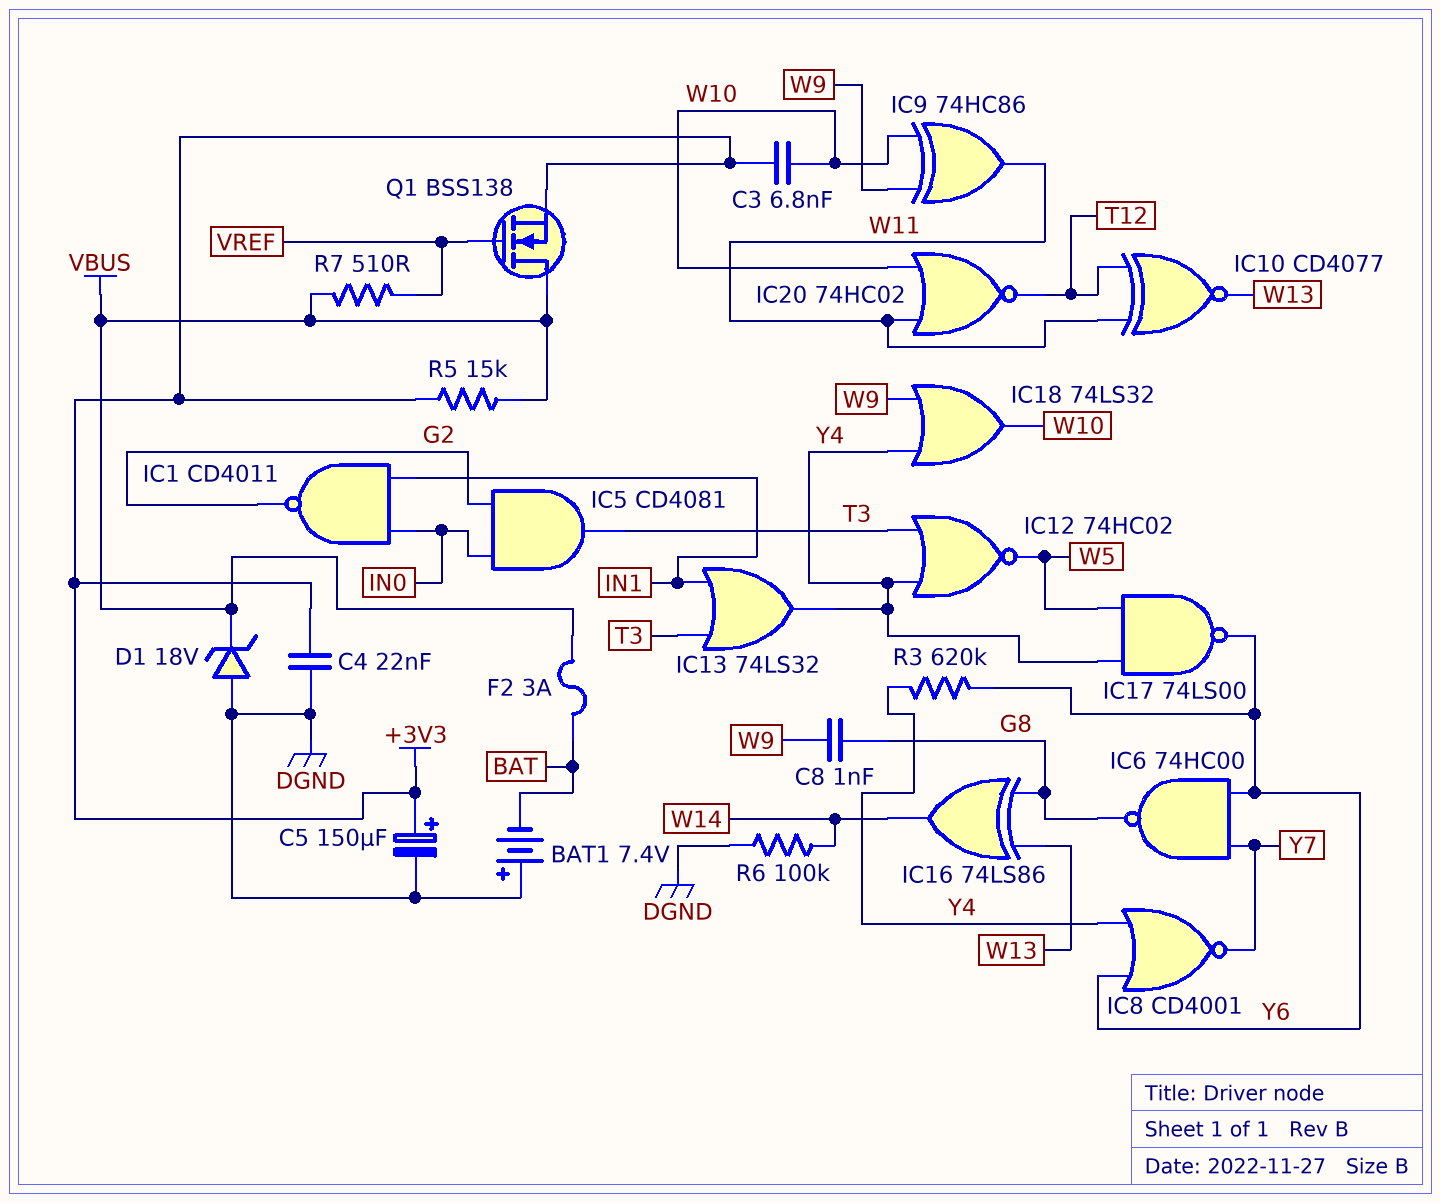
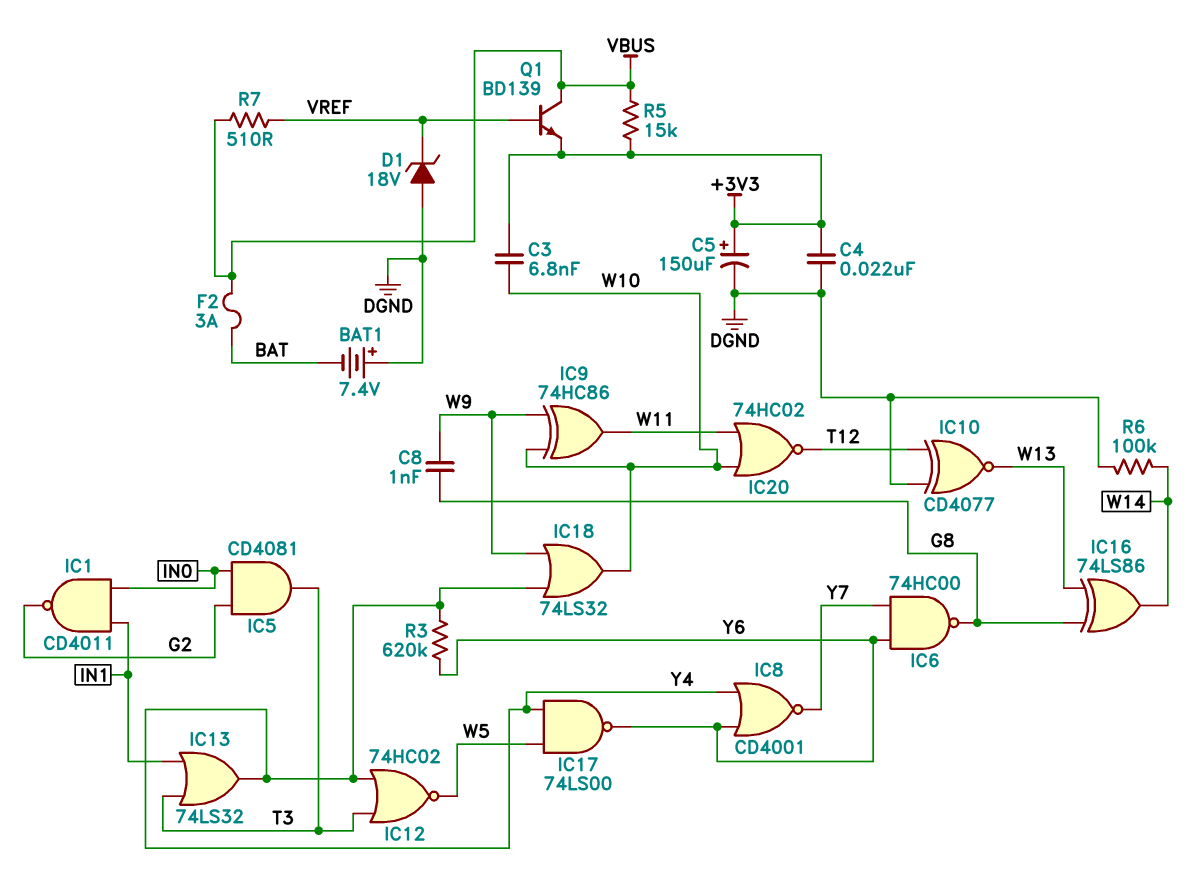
D1: zener 18V (A DGND, K VBUS) -> zener 18V (A DGND, K VREF)
IC10: XNOR CD4077 (in T12, in W11, out W13) -> XNOR CD4077 (in DGND, in T12, out W13)
Q1: NMOS BSS138 (G VREF, D VBUS, S +3V3) -> NPN BD139 (B VREF, C VBUS, E +3V3)

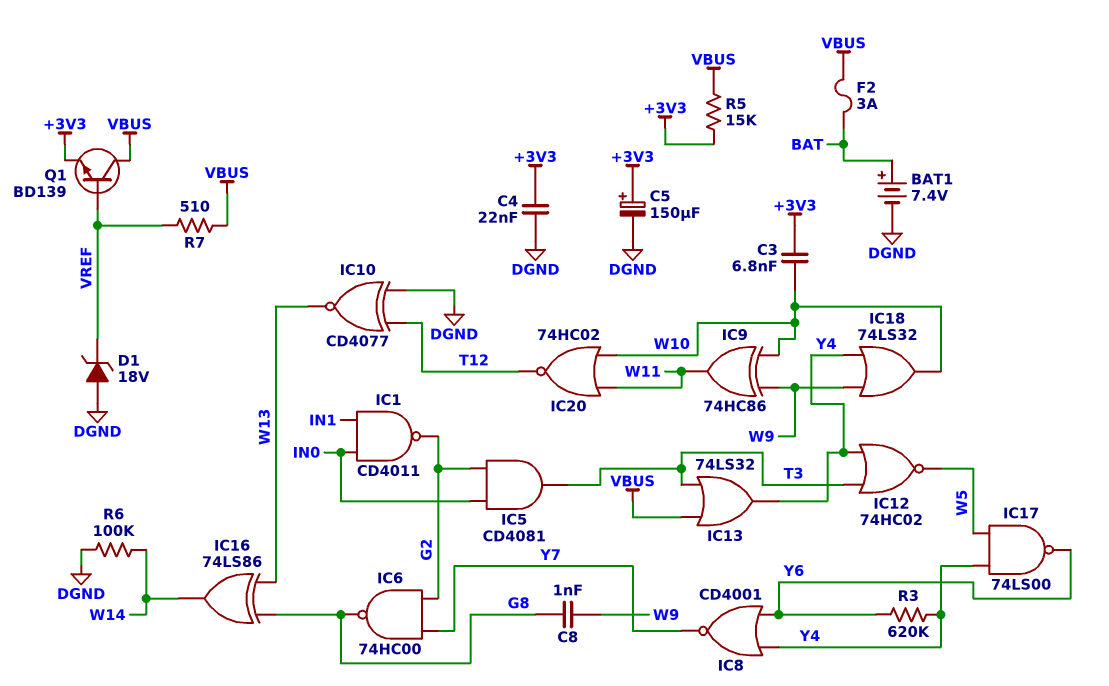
BAT1: 7.4V (plus DGND, minus BAT) -> 7.4V (plus BAT, minus DGND)
IC6: NAND 74HC00 (in Y6, in Y7, out G8) -> NAND 74HC00 (in G2, in Y7, out G8)
IC13: OR 74LS32 (in IN1, in T3, out Y4) -> OR 74LS32 (in T3, in VBUS, out Y4)

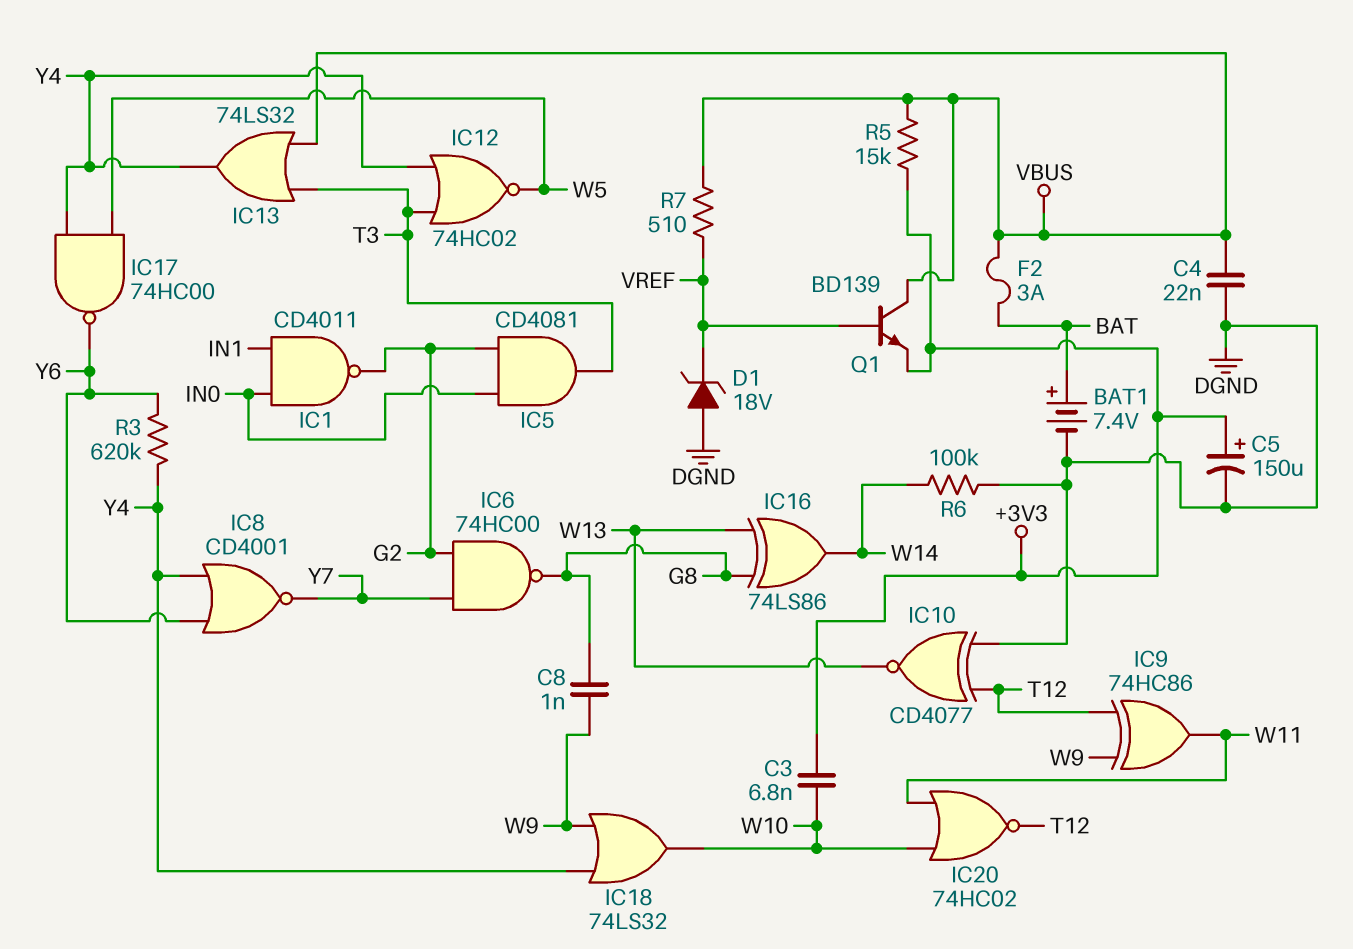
C4: 22nF (+3V3, DGND) -> 22nF (DGND, VBUS)
IC9: XOR 74HC86 (in W9, in W10, out W11) -> XOR 74HC86 (in T12, in W9, out W11)
IC17: NAND 74LS00 (in W5, in Y4, out Y6) -> NAND 74HC00 (in W5, in Y4, out Y6)

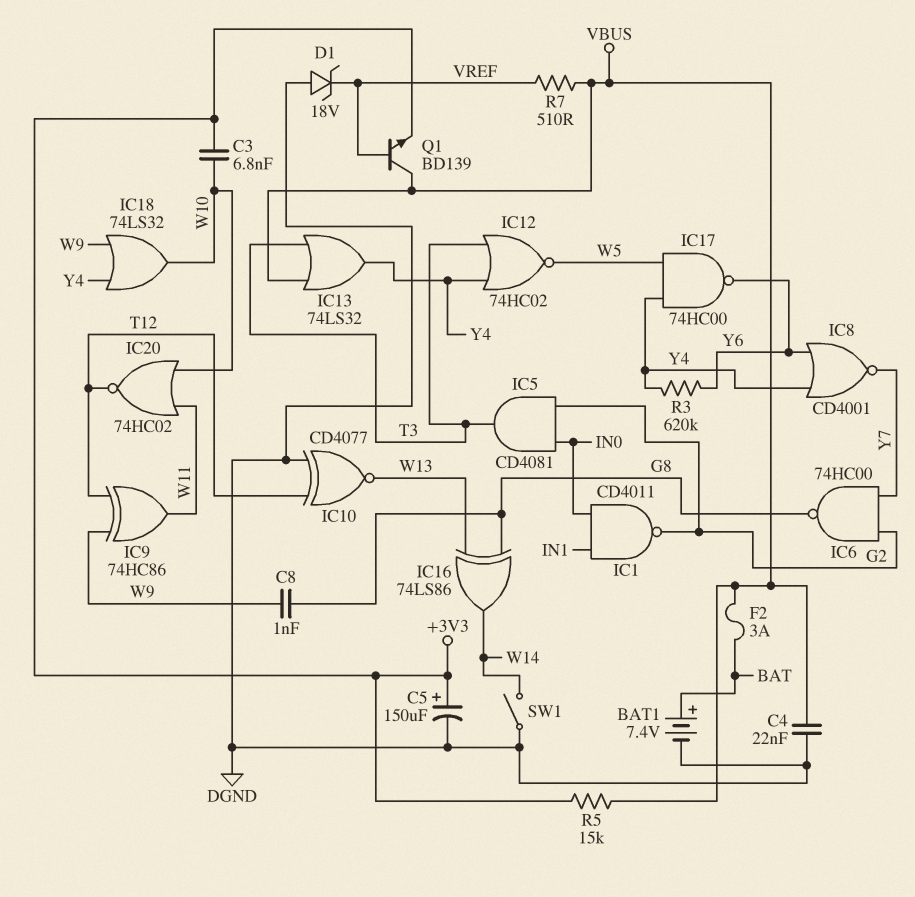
R6: 100k (DGND, W14) -> none
SW1: none -> switch (DGND, W14)

